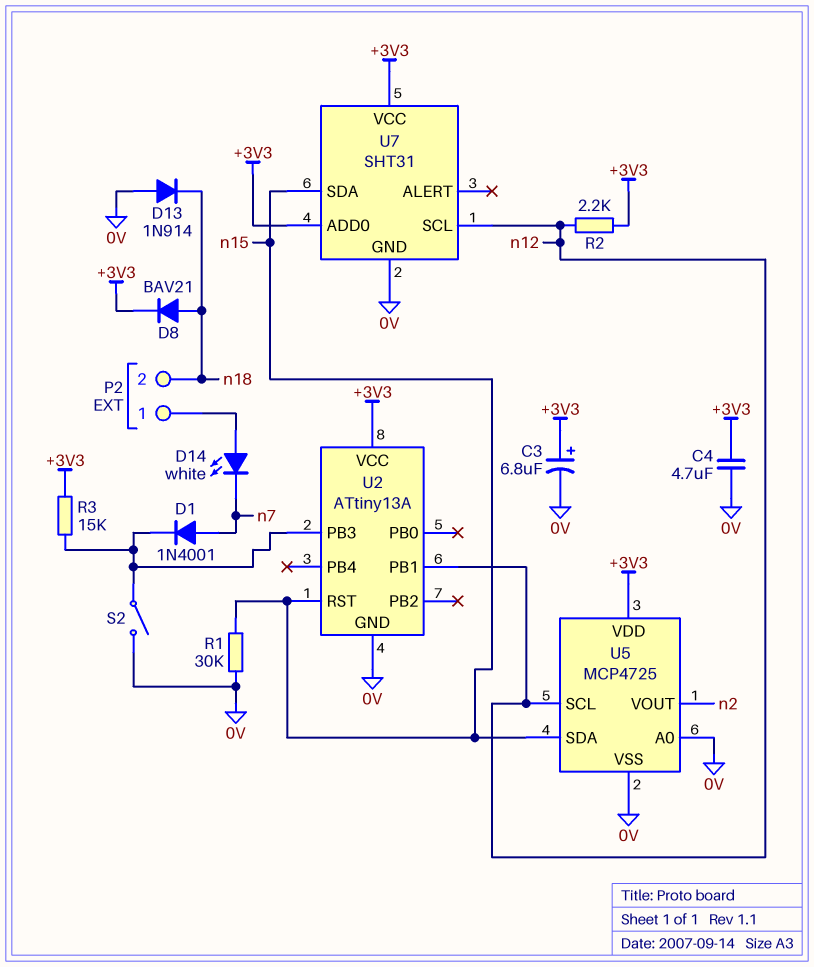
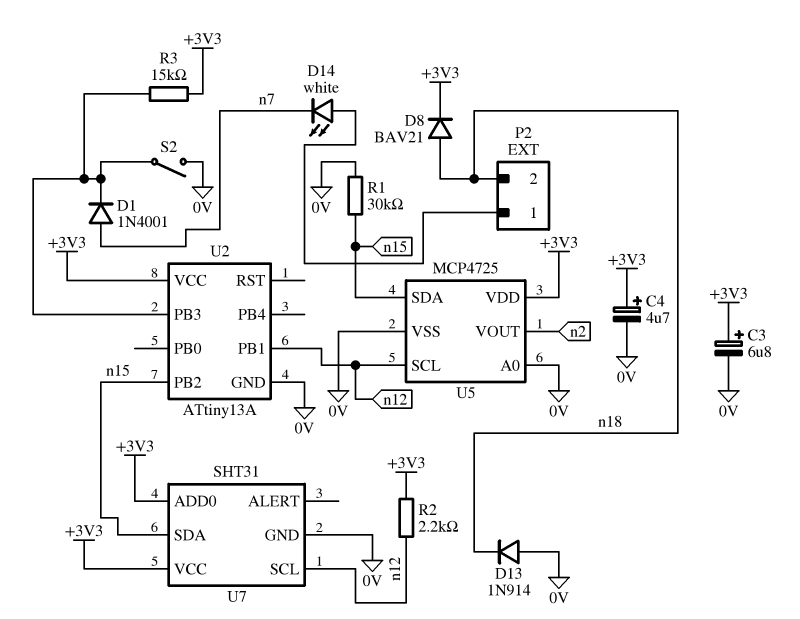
C4: 4.7uF (+3V3, 0V) -> 4.7uF (plus +3V3, minus 0V)
U2 pin PB2: none -> n15
U2 pin RST: n15 -> none

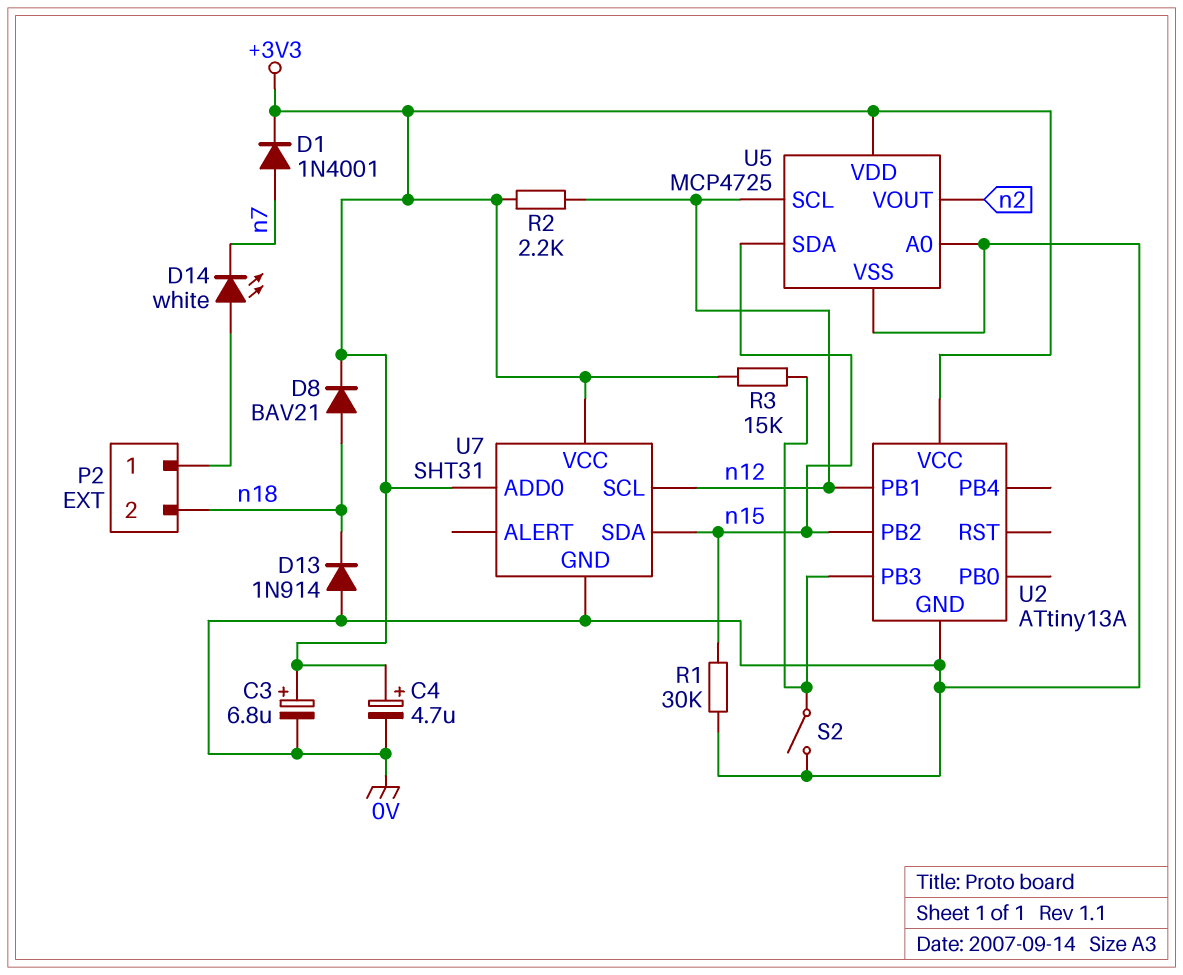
D1: diode 1N4001 (A n7, K U2/PB3) -> diode 1N4001 (A n7, K +3V3)

